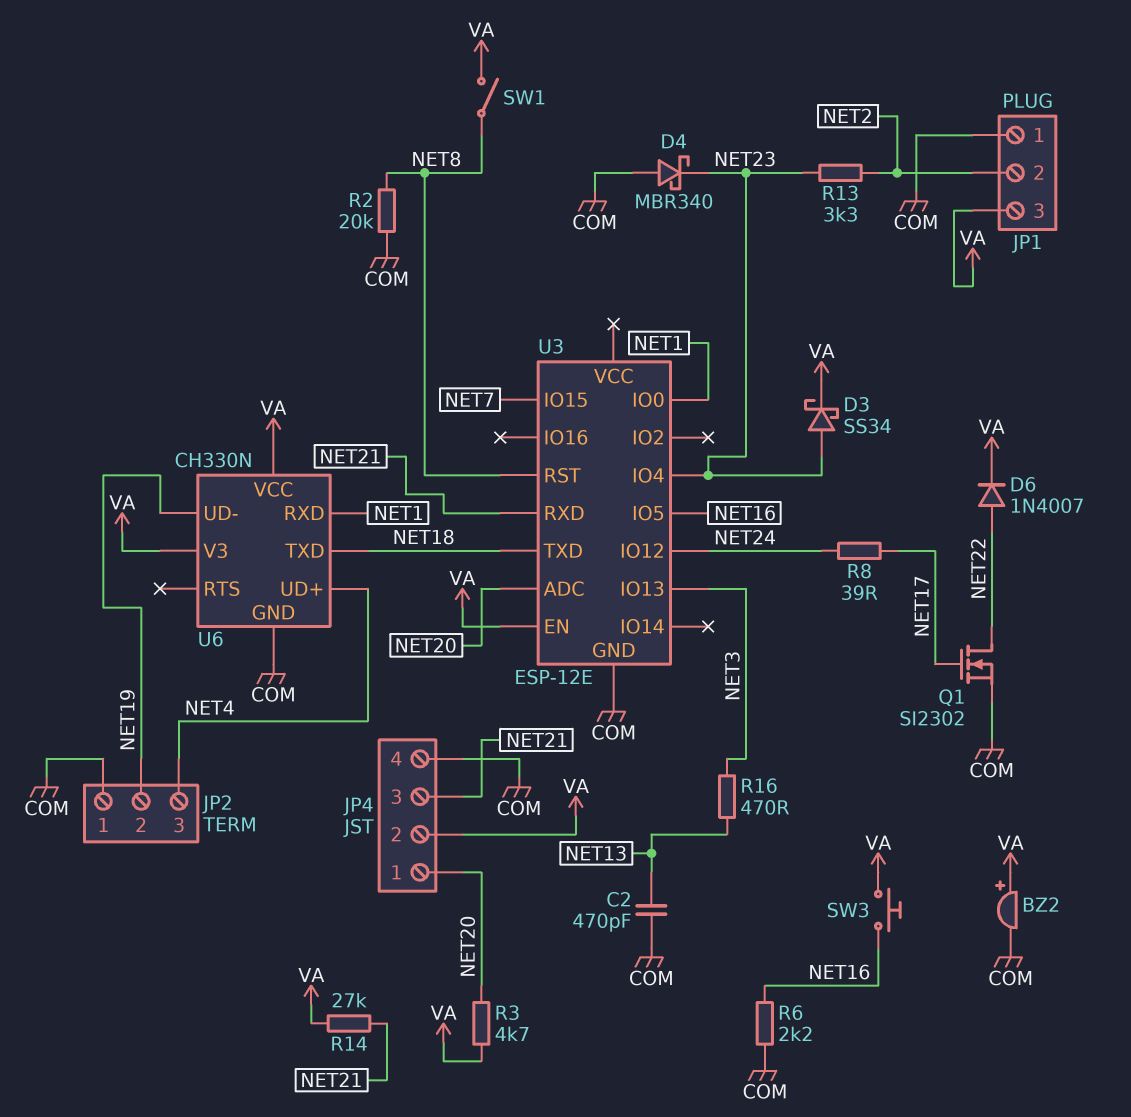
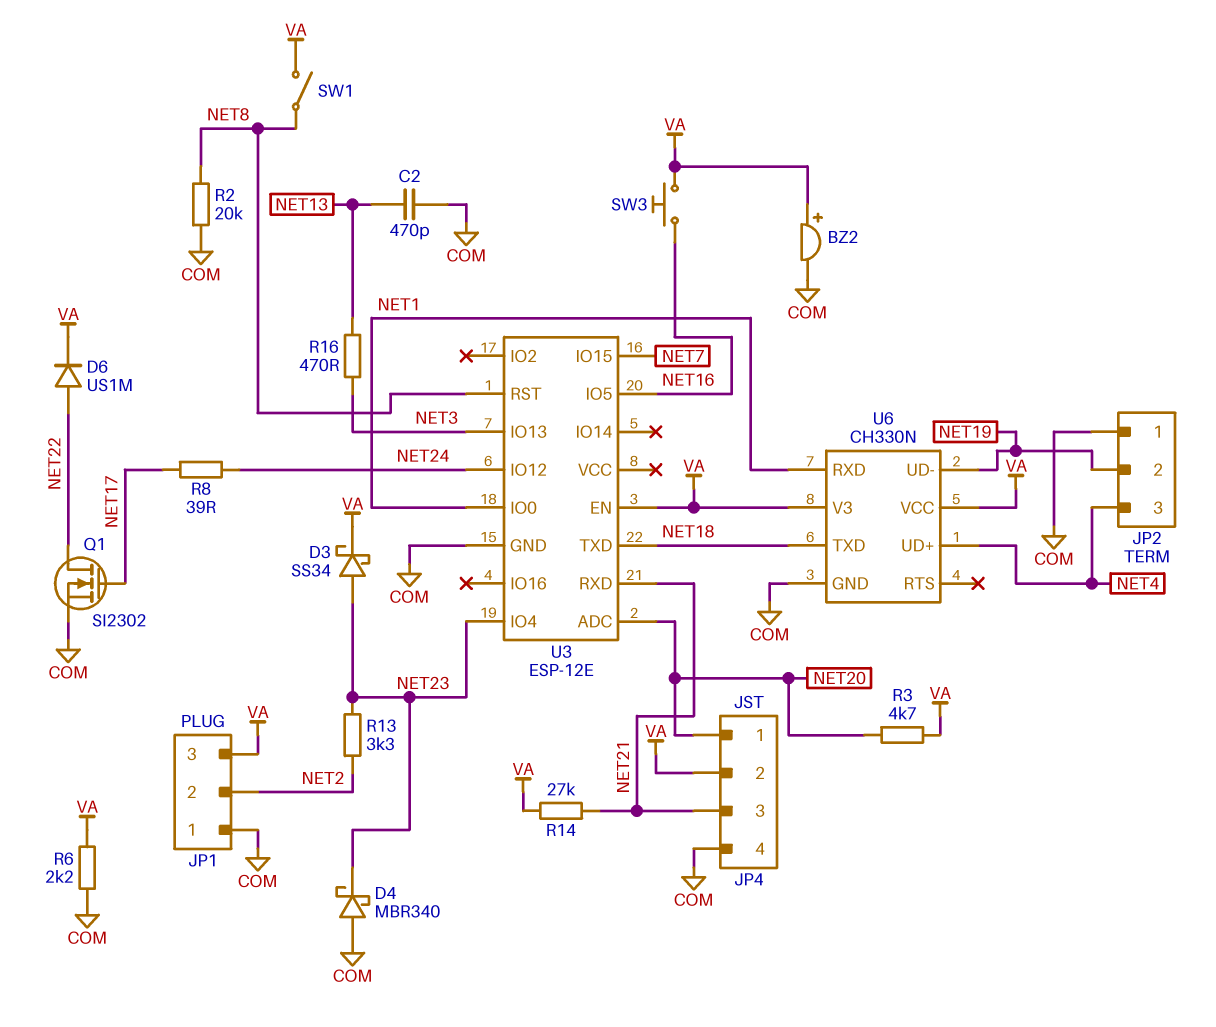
D6: diode 1N4007 (A NET22, K VA) -> diode US1M (A NET22, K VA)
R6: 2.2k (COM, NET16) -> 2.2k (COM, VA)

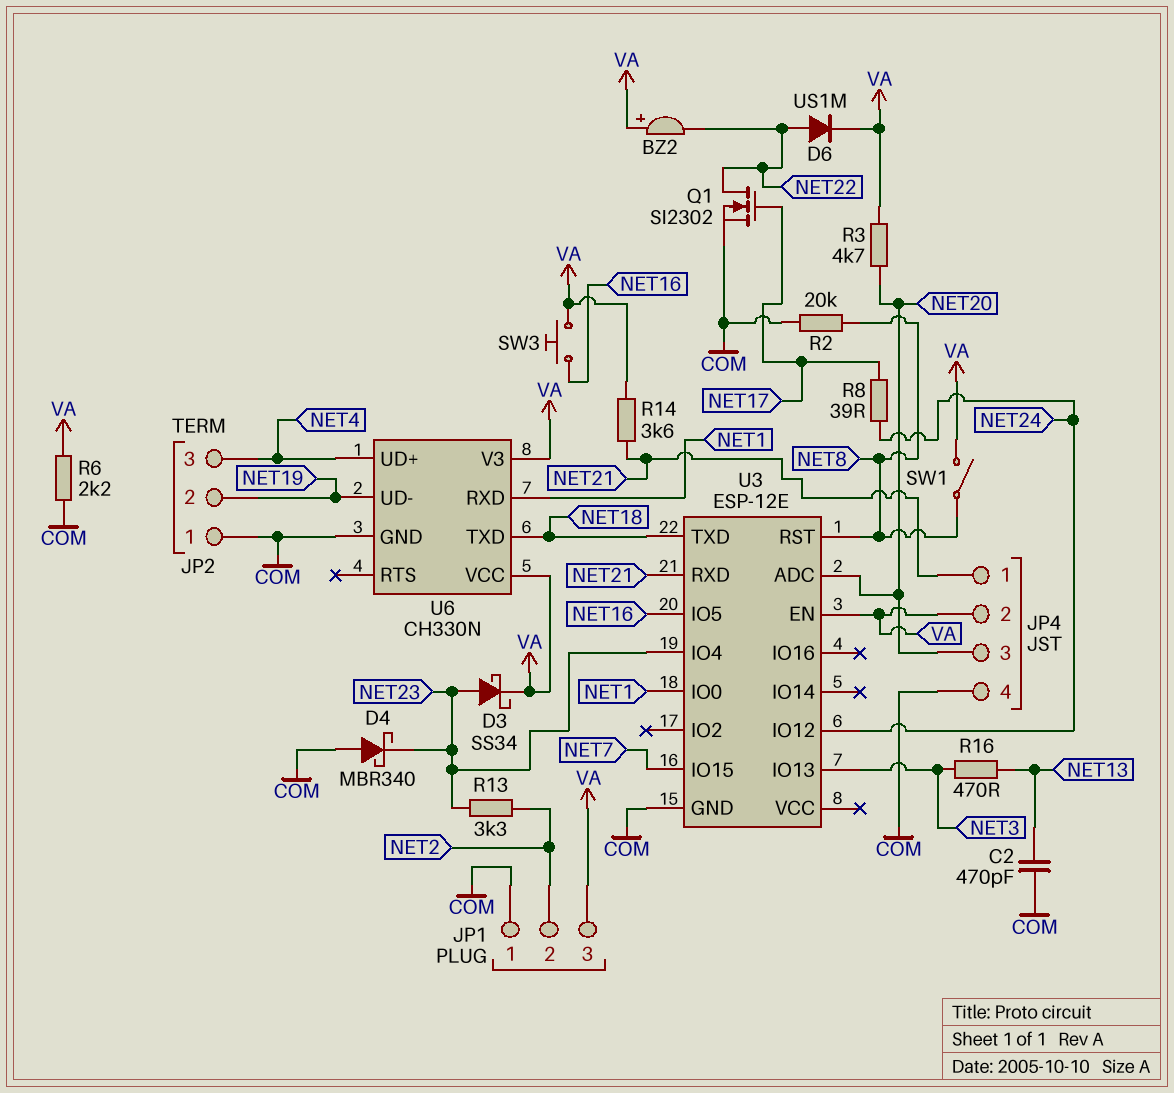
BZ2: buzzer (plus VA, minus COM) -> buzzer (plus VA, minus NET22)
JP4 pin 1: NET20 -> NET21
JP4 pin 3: NET21 -> NET20
R14: 27k (NET21, VA) -> 3.6k (NET21, VA)

